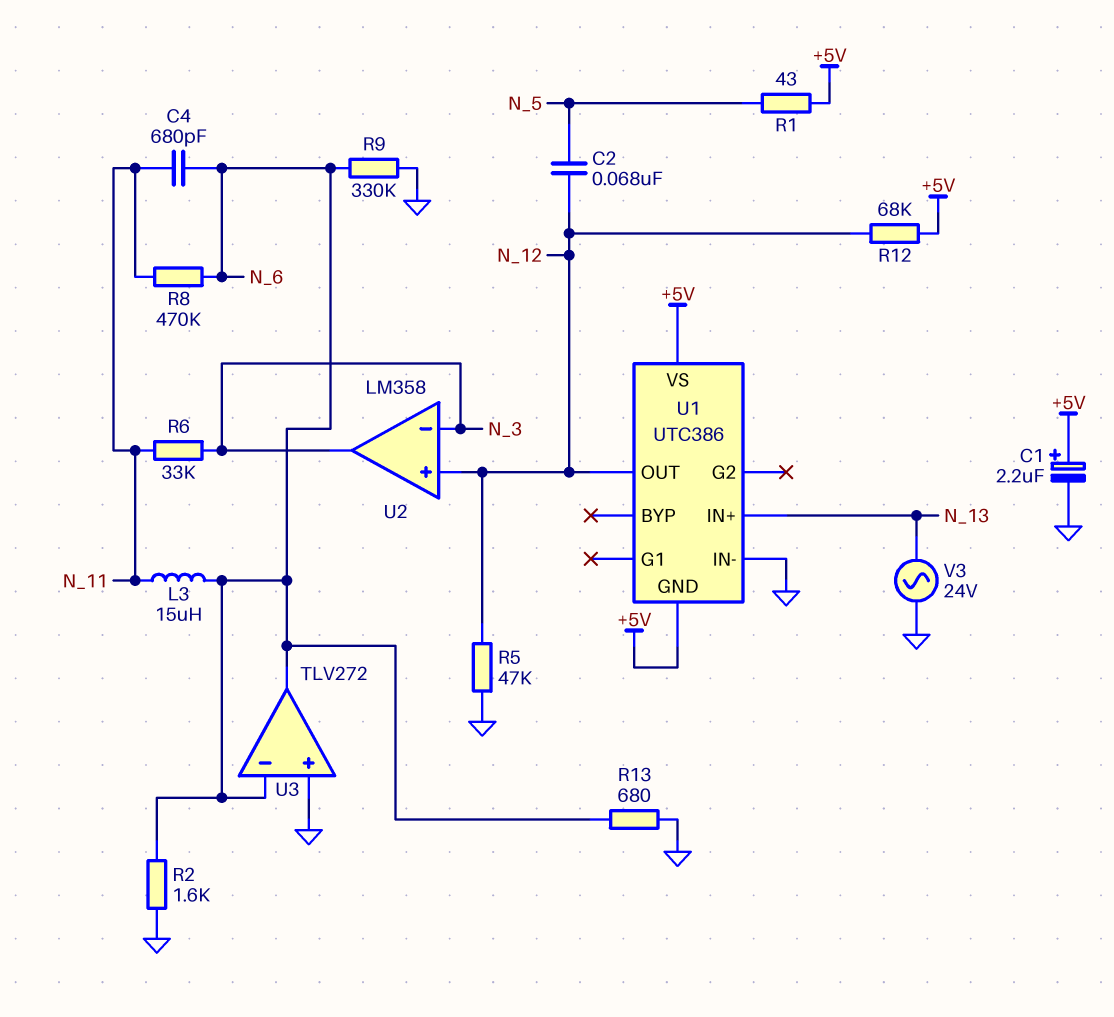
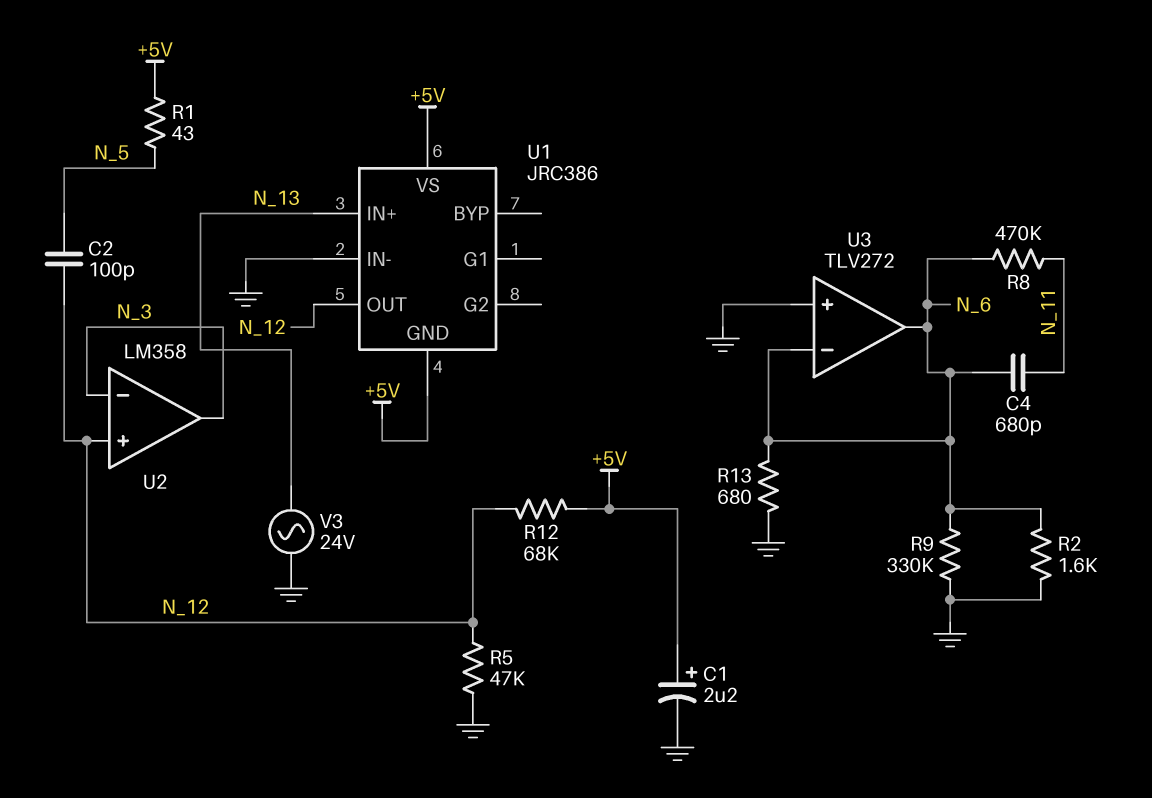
C2: 68nF (N_5, N_12) -> 100pF (N_5, N_12)
L3: 15uH (N_6, N_11) -> none
R6: 33k (N_3, N_11) -> none
U1: UTC386 -> JRC386

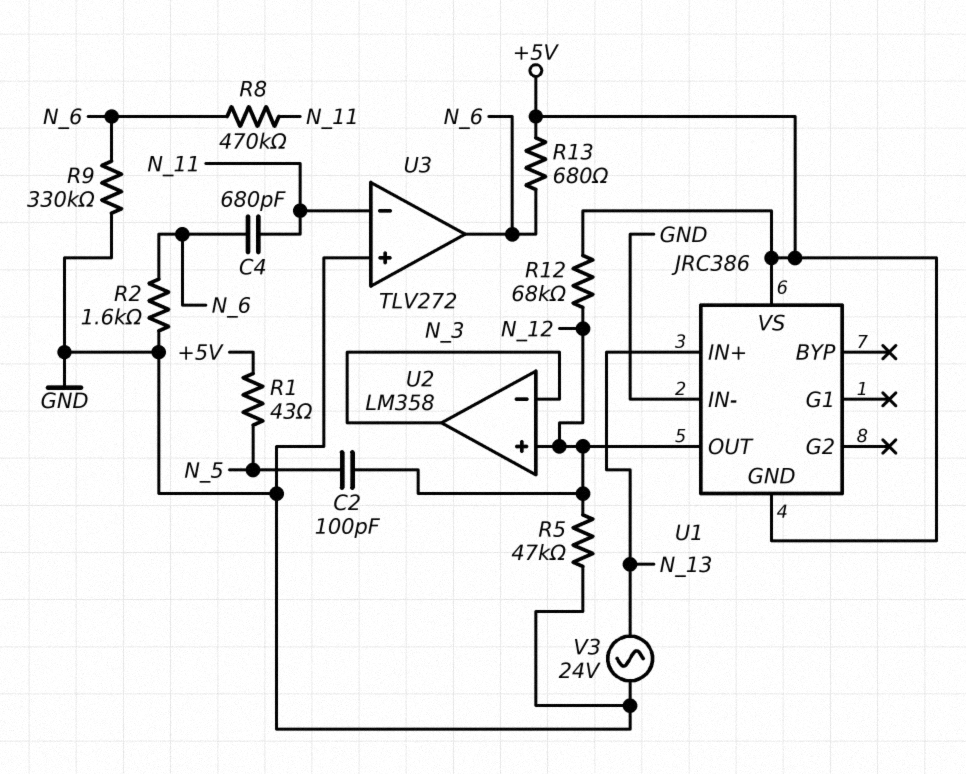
C1: 2.2uF (plus +5V, minus GND) -> none
R13: 680 (GND, N_6) -> 680 (+5V, N_6)
U3 pin in-: N_6 -> N_11

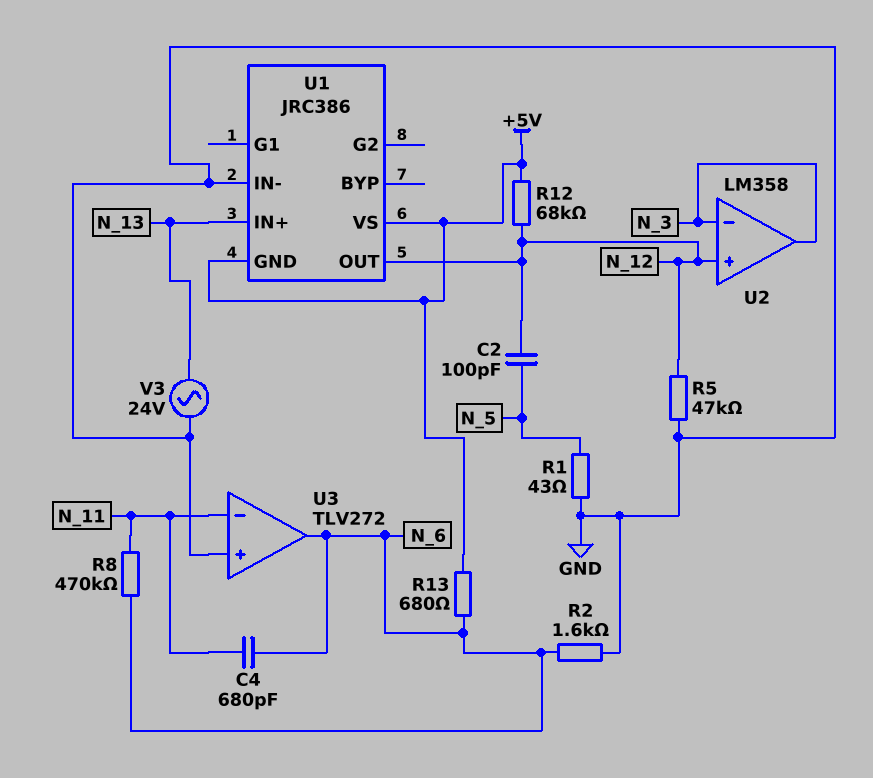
R1: 43 (+5V, N_5) -> 43 (GND, N_5)
R9: 330k (GND, N_6) -> none

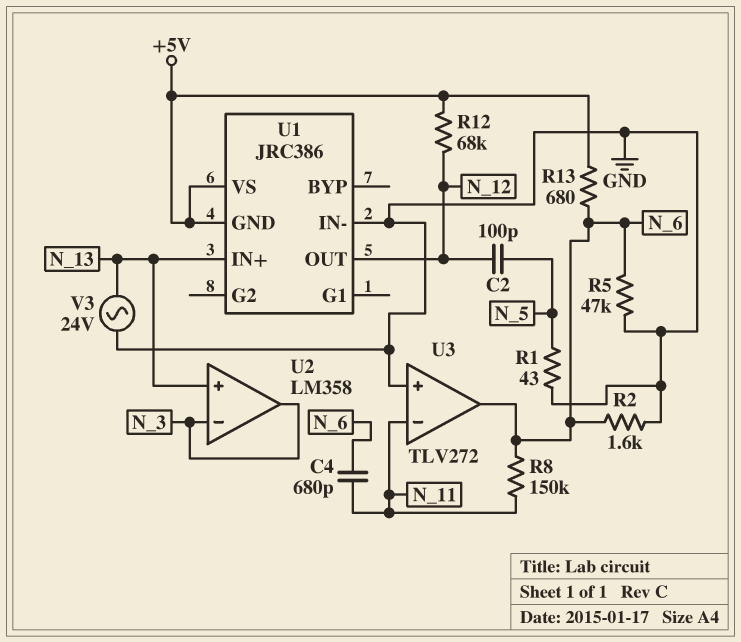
R5: 47k (GND, N_12) -> 47k (GND, N_6)
R8: 470k (N_6, N_11) -> 150k (N_6, N_11)
U2 pin in+: N_12 -> N_13

